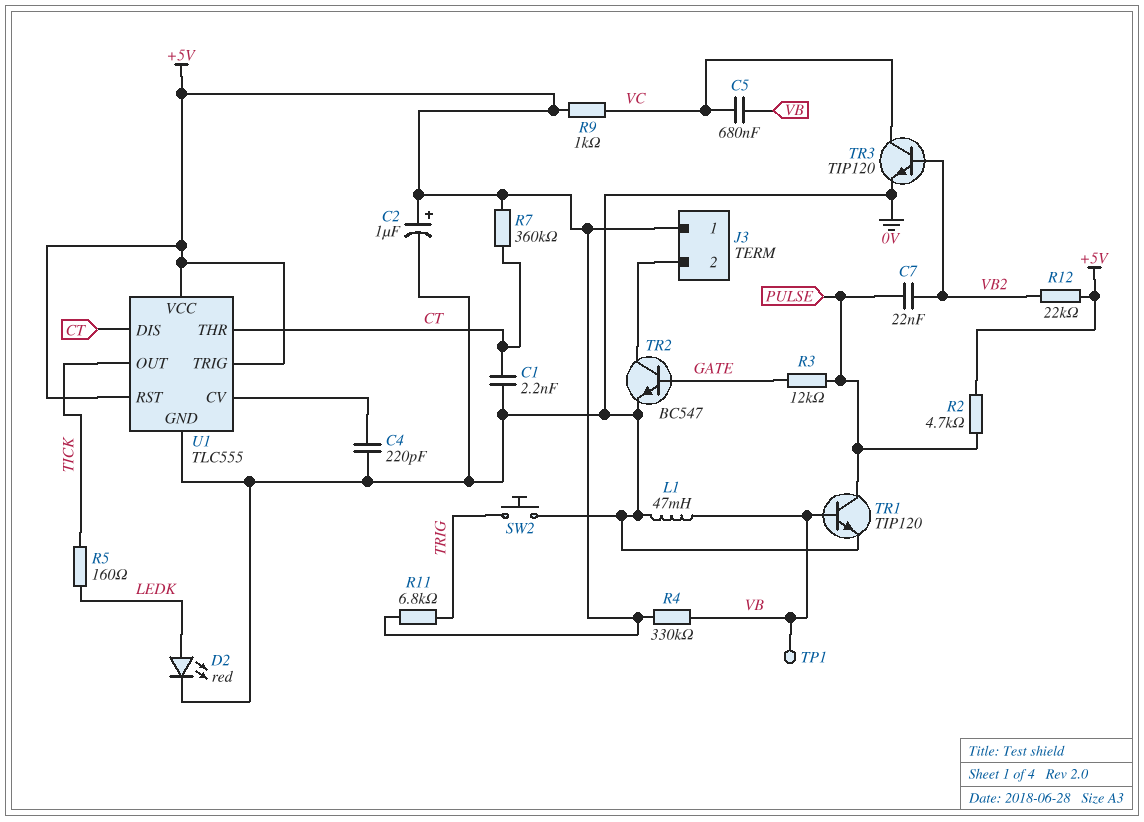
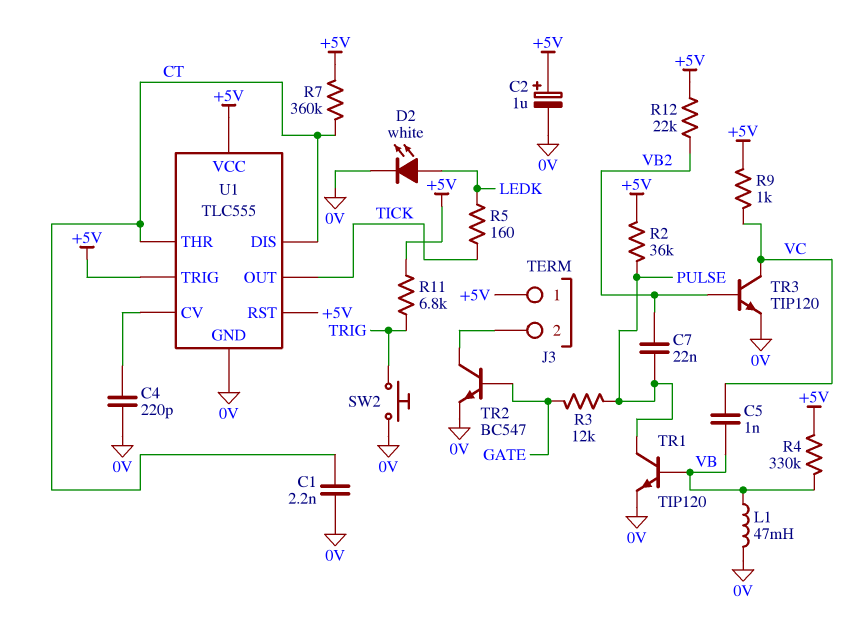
C5: 680nF (VB, VC) -> 1nF (VB, VC)
D2: LED red (A LEDK, K 0V) -> LED white (A LEDK, K 0V)
R2: 4.7k (+5V, PULSE) -> 36k (+5V, PULSE)
TP1: test point (VB) -> none

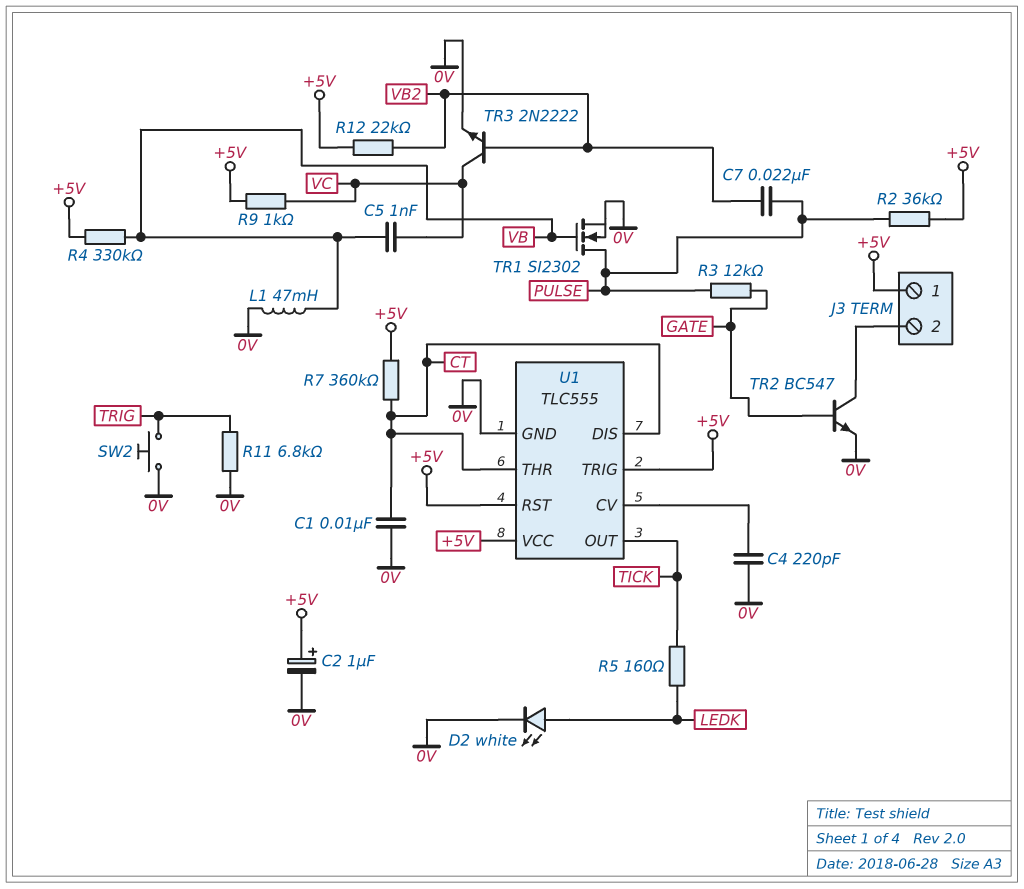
C1: 2.2nF (0V, CT) -> 10nF (0V, CT)
R11: 6.8k (+5V, TRIG) -> 6.8k (0V, TRIG)
TR1: NPN TIP120 (B VB, C PULSE, E 0V) -> NMOS SI2302 (G VB, D PULSE, S 0V)
TR3: NPN TIP120 (B VB2, C VC, E 0V) -> NPN 2N2222 (B VB2, C VC, E 0V)

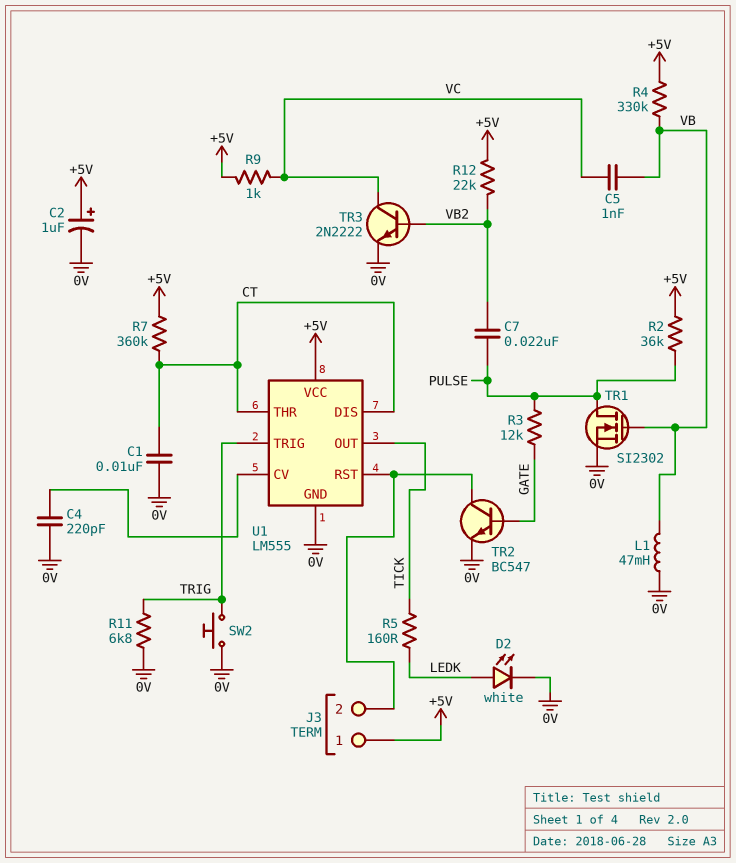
U1: TLC555 -> LM555
U1 pin RST: +5V -> J3/2
U1 pin TRIG: +5V -> TRIG

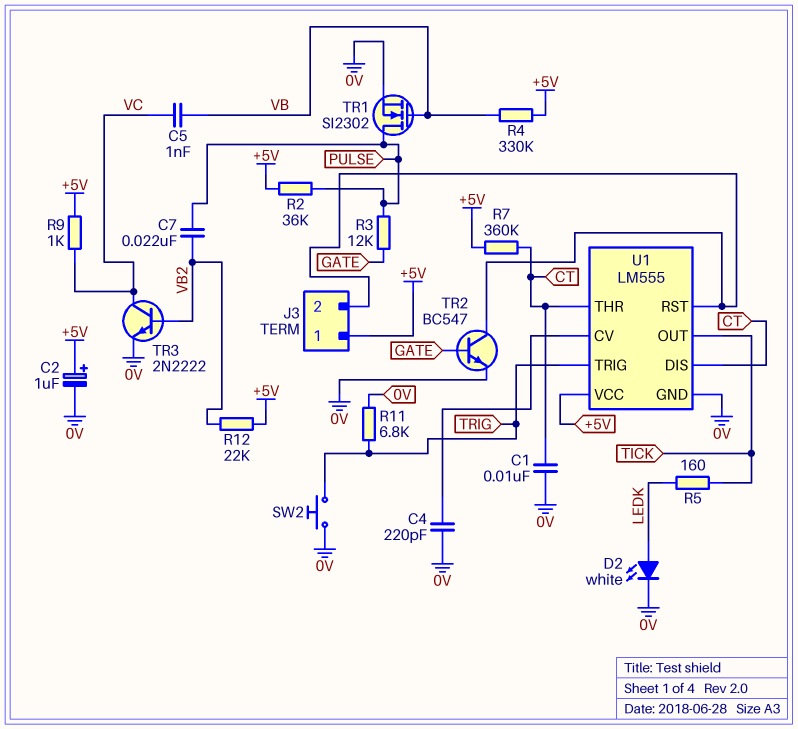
L1: 47mH (0V, VB) -> none

